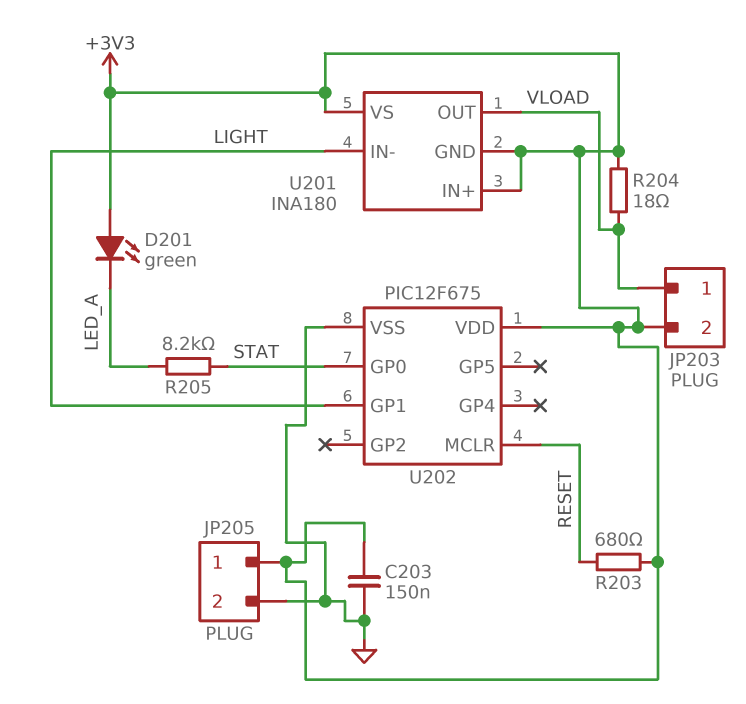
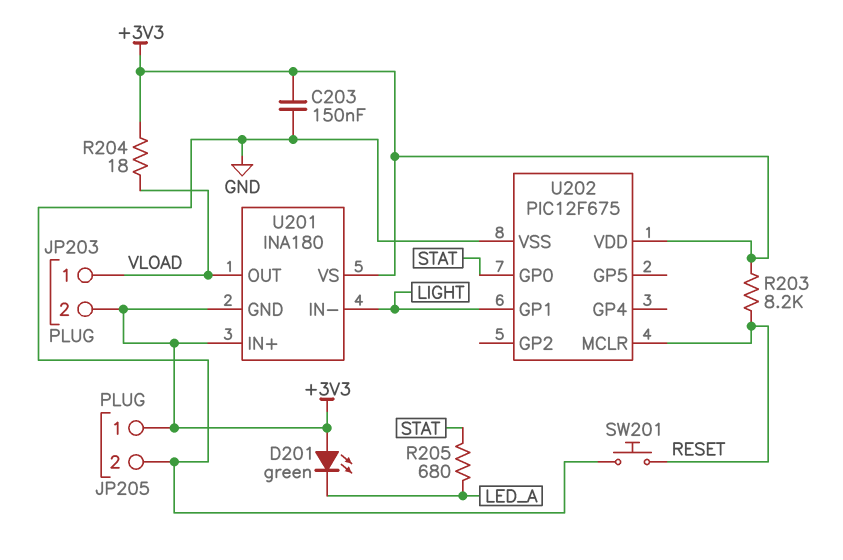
R203: 680 (+3V3, RESET) -> 8.2k (+3V3, RESET)
R205: 8.2k (LED_A, STAT) -> 680 (LED_A, STAT)
SW201: none -> button (GND, RESET)

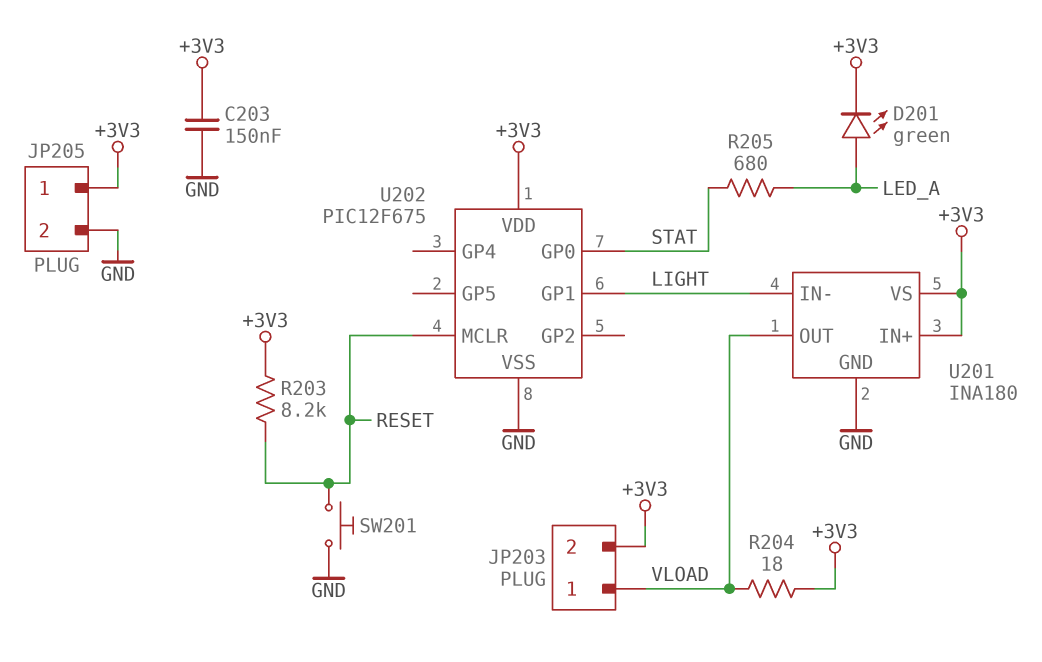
D201: LED green (A +3V3, K LED_A) -> LED green (A LED_A, K +3V3)
U201 pin GND: +3V3 -> GND

